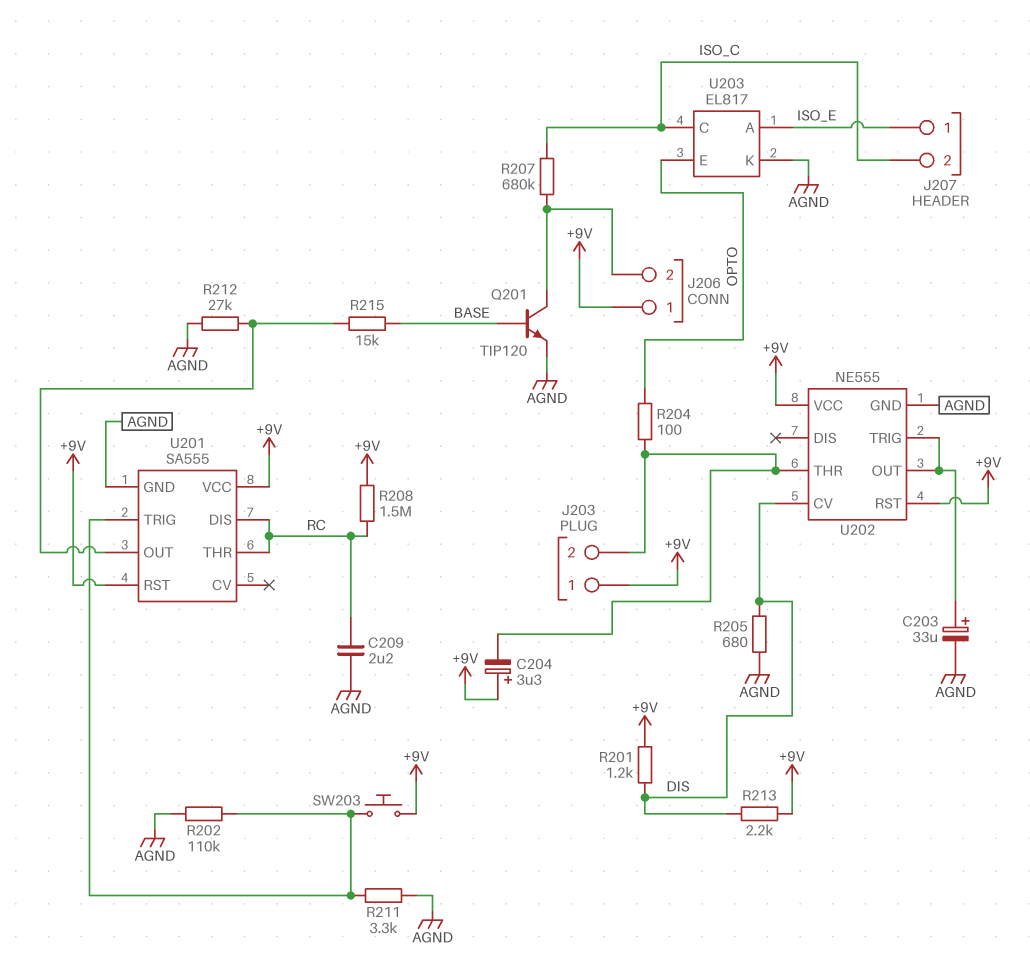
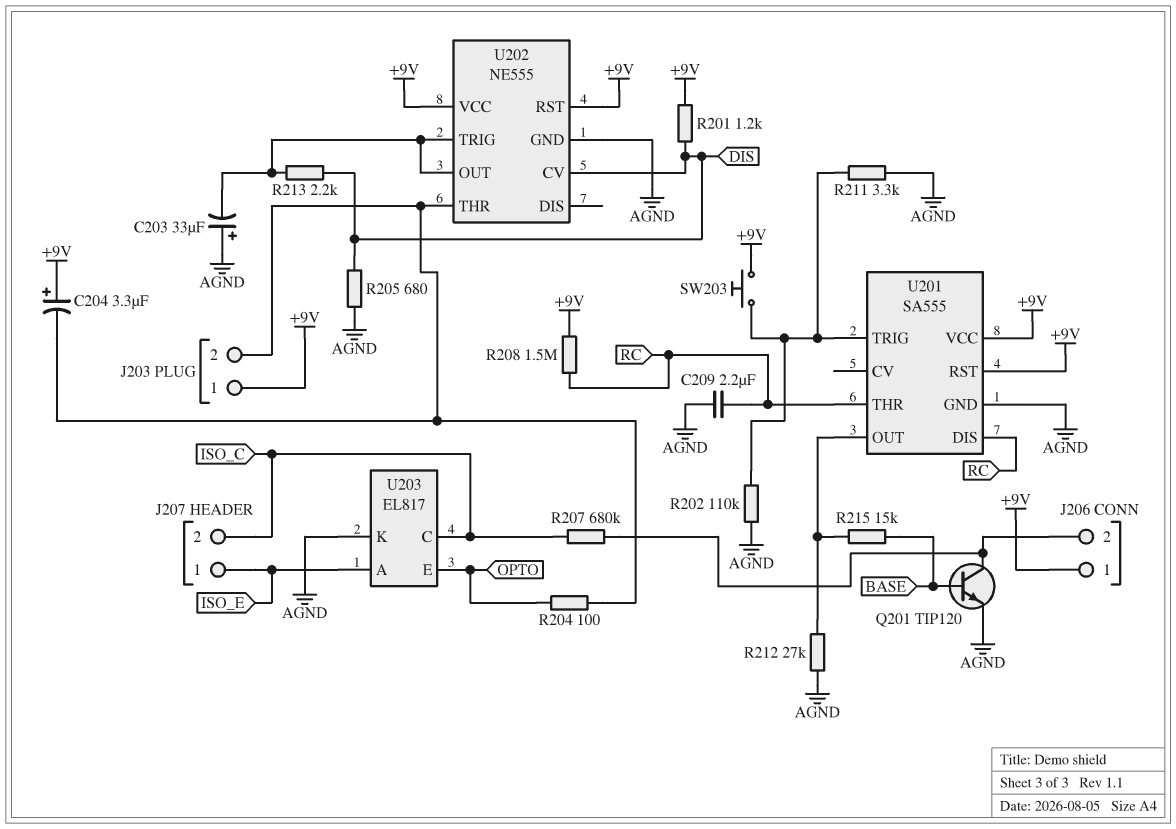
C203: 33uF (plus U202/OUT, minus AGND) -> 33uF (plus AGND, minus U202/OUT)
R213: 2.2k (+9V, DIS) -> 2.2k (DIS, U202/OUT)

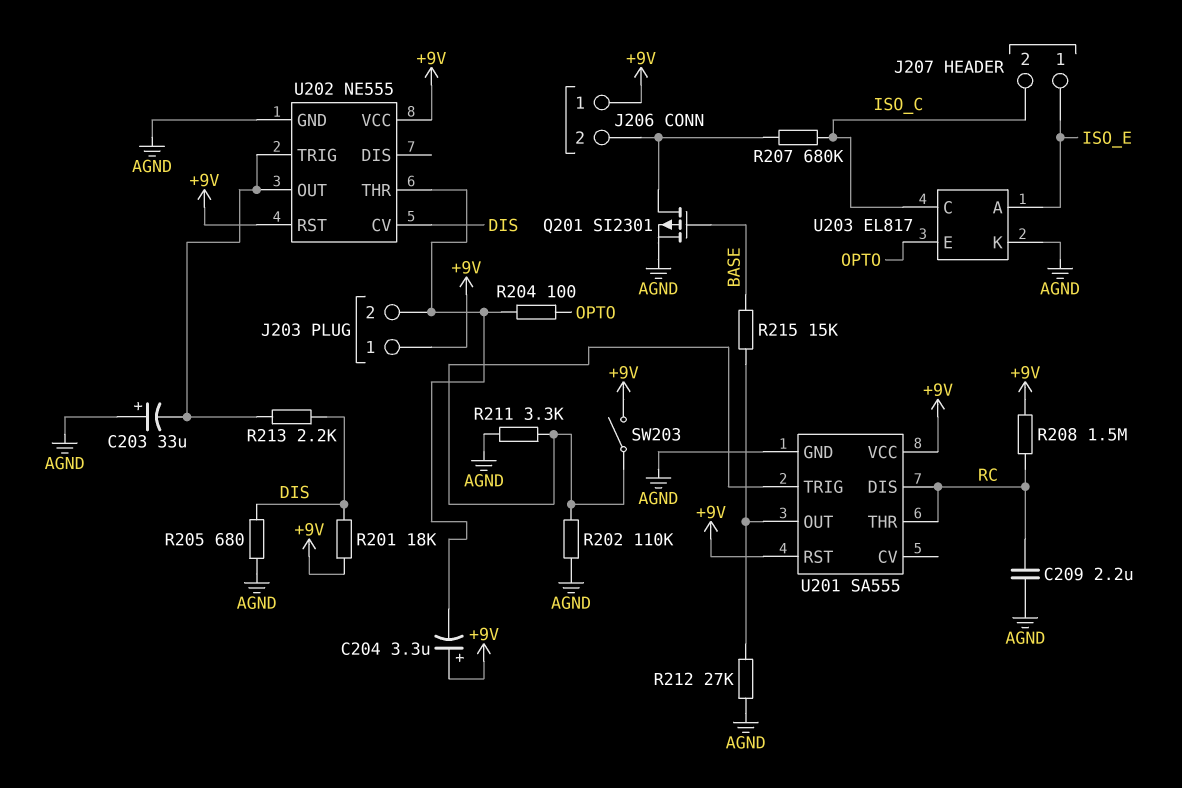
Q201: NPN TIP120 (B BASE, C J206/2, E AGND) -> PMOS SI2301 (G BASE, D J206/2, S AGND)
R201: 1.2k (+9V, DIS) -> 18k (+9V, DIS)
SW203: button (+9V, U201/TRIG) -> switch (+9V, U201/TRIG)

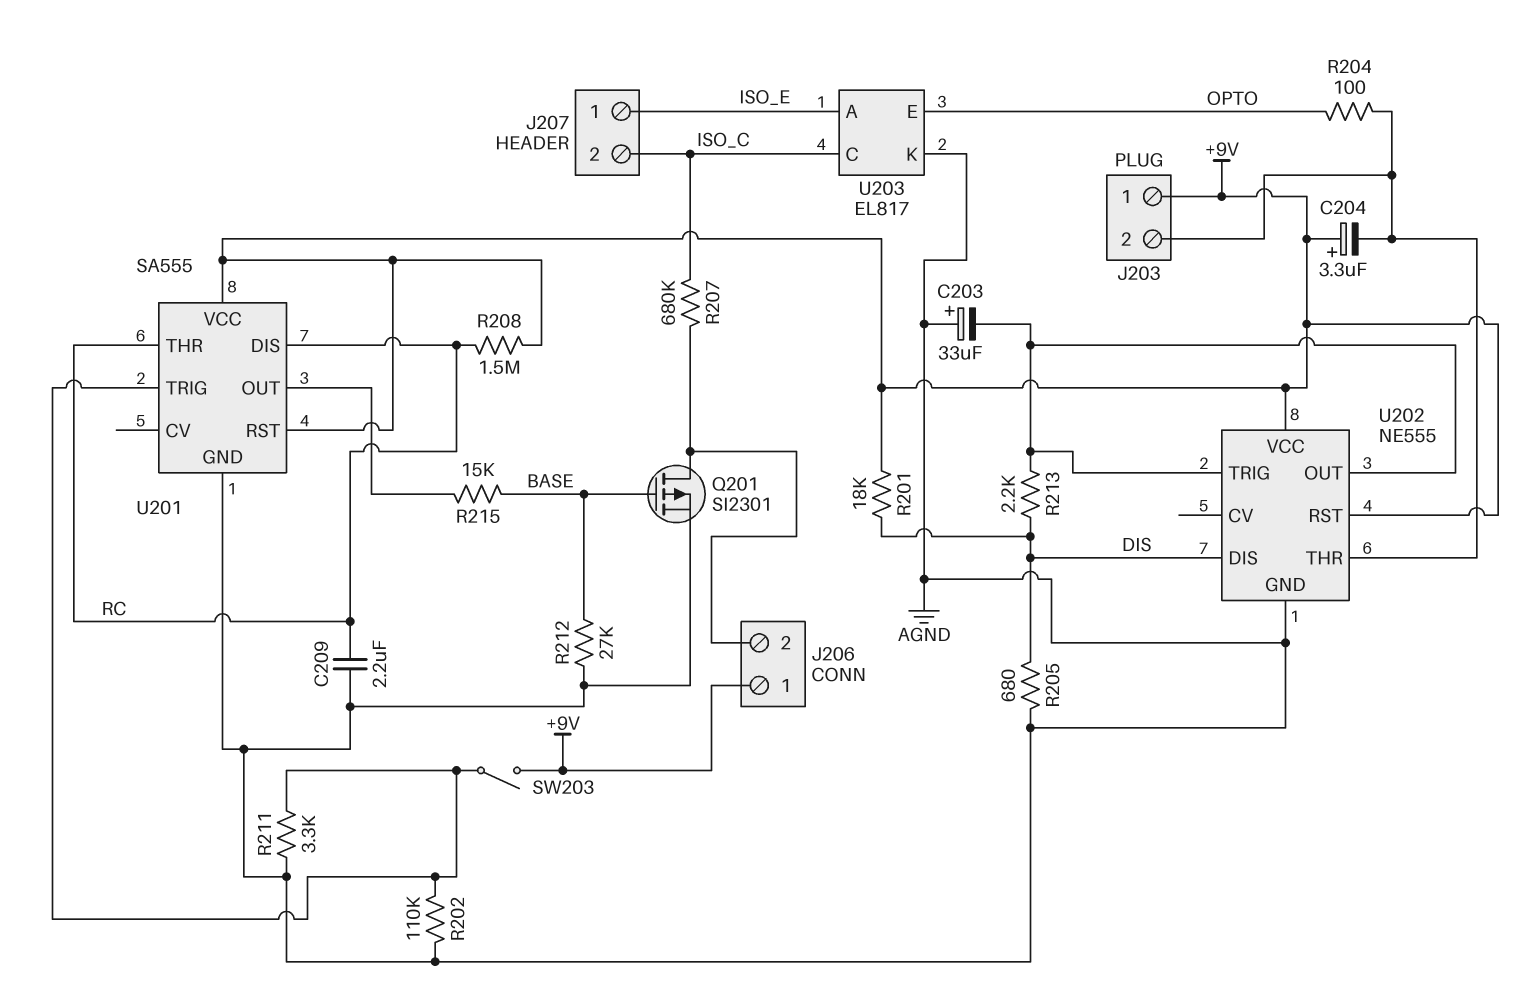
R212: 27k (AGND, U201/OUT) -> 27k (AGND, BASE)
U202 pin CV: DIS -> none
U202 pin DIS: none -> DIS

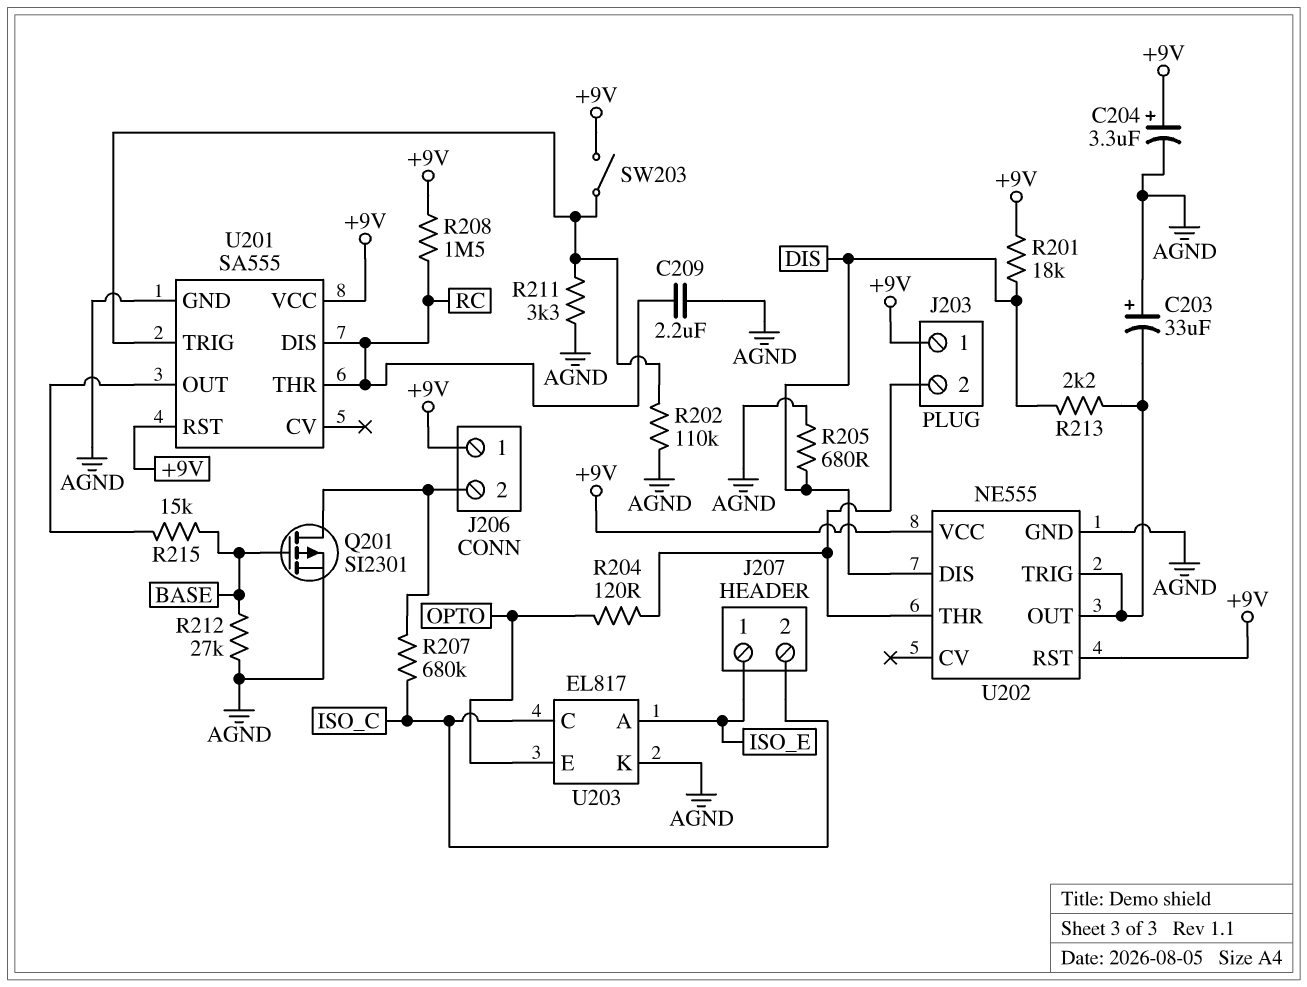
C204: 3.3uF (plus +9V, minus J203/2) -> 3.3uF (plus +9V, minus AGND)
R204: 100 (J203/2, OPTO) -> 120 (J203/2, OPTO)

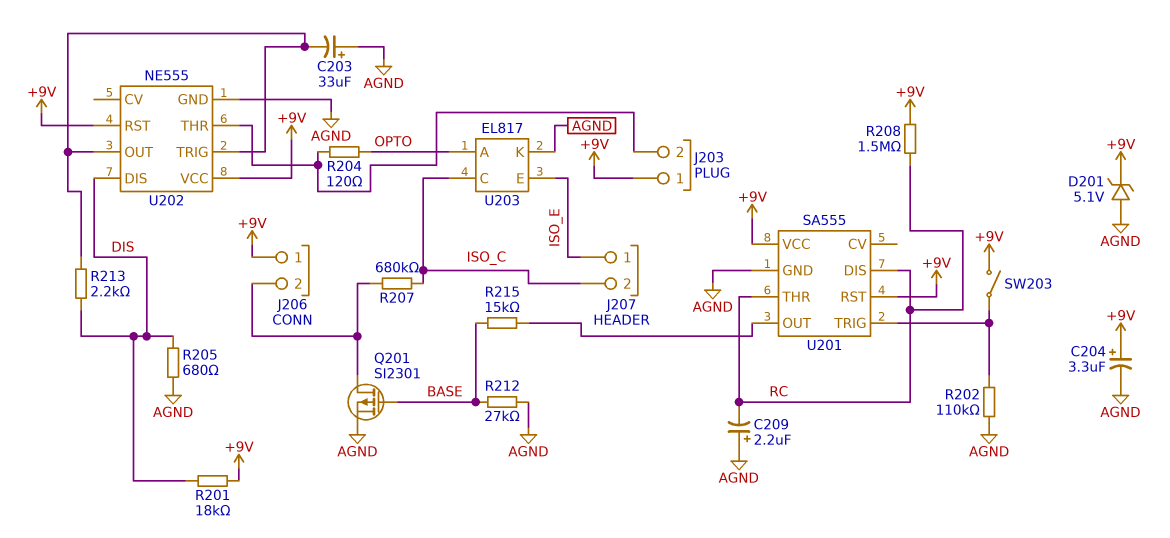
C209: 2.2uF (AGND, RC) -> 2.2uF (plus AGND, minus RC)
D201: none -> zener 5.1V (A AGND, K +9V)
R211: 3.3k (AGND, U201/TRIG) -> none
U203 pin A: ISO_E -> OPTO
U203 pin E: OPTO -> ISO_E

